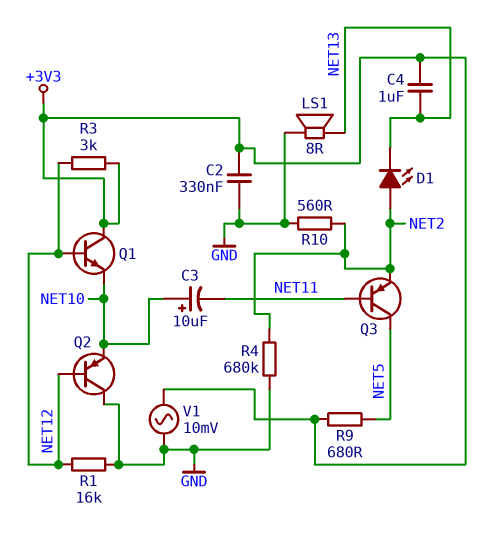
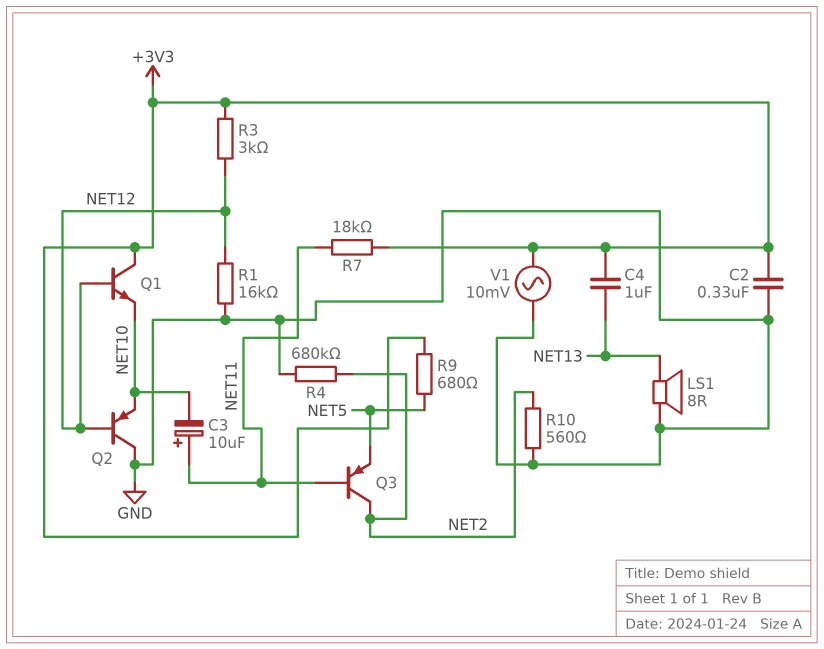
C3: 10uF (plus NET10, minus NET11) -> 10uF (plus NET11, minus NET10)
D1: LED (A NET2, K NET13) -> none
Q3: PNP (B NET11, C NET5, E NET2) -> PNP (B NET11, C NET2, E NET5)
R7: none -> 18k (+3V3, NET11)

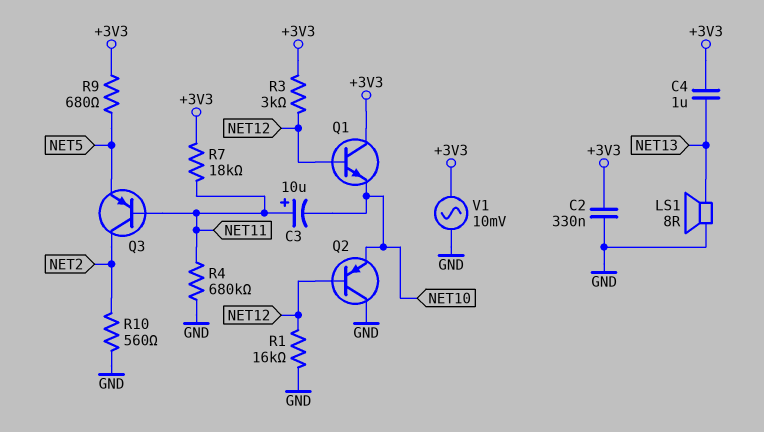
R4: 680k (GND, NET2) -> 680k (GND, NET11)

